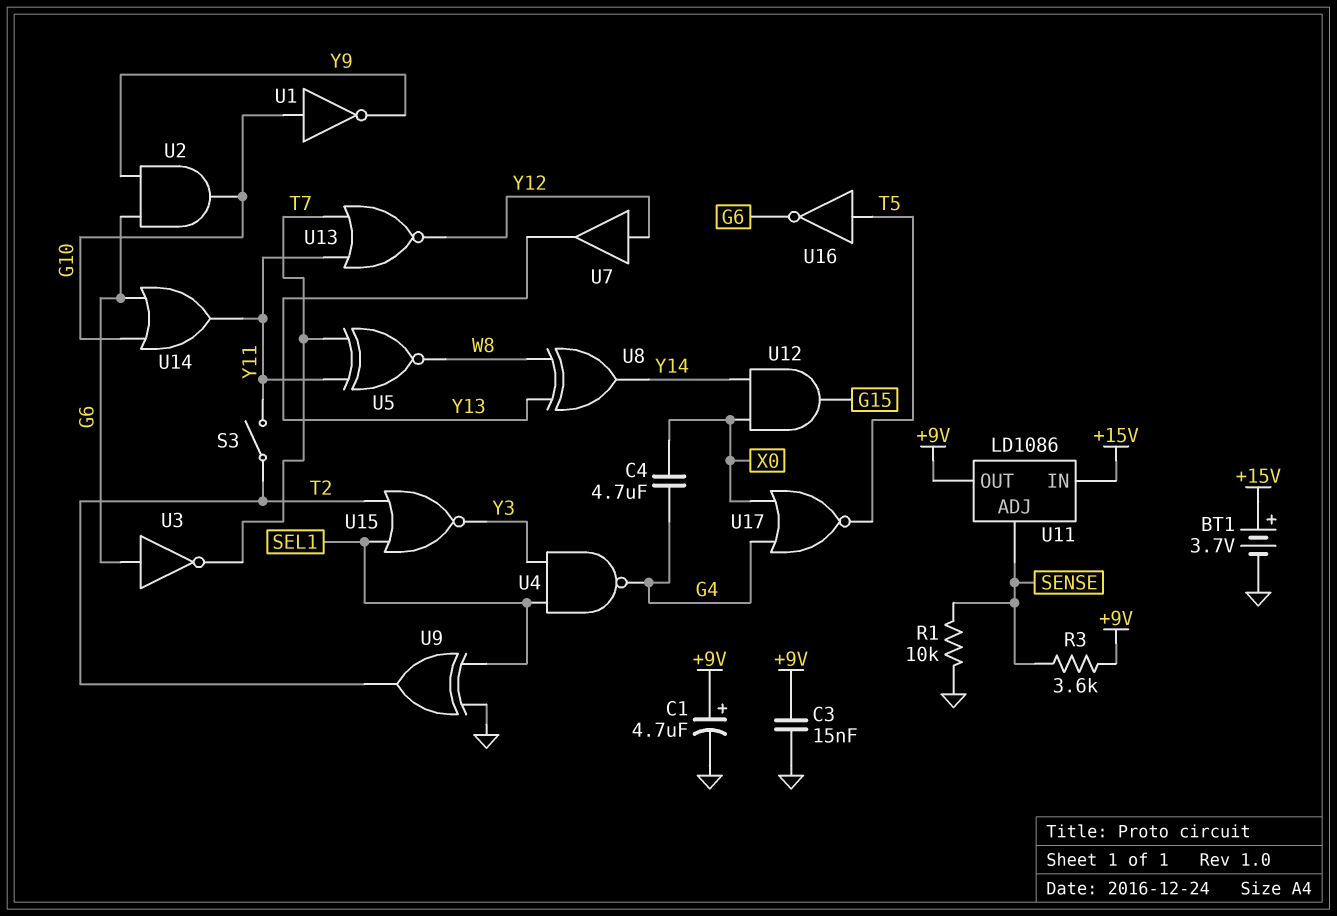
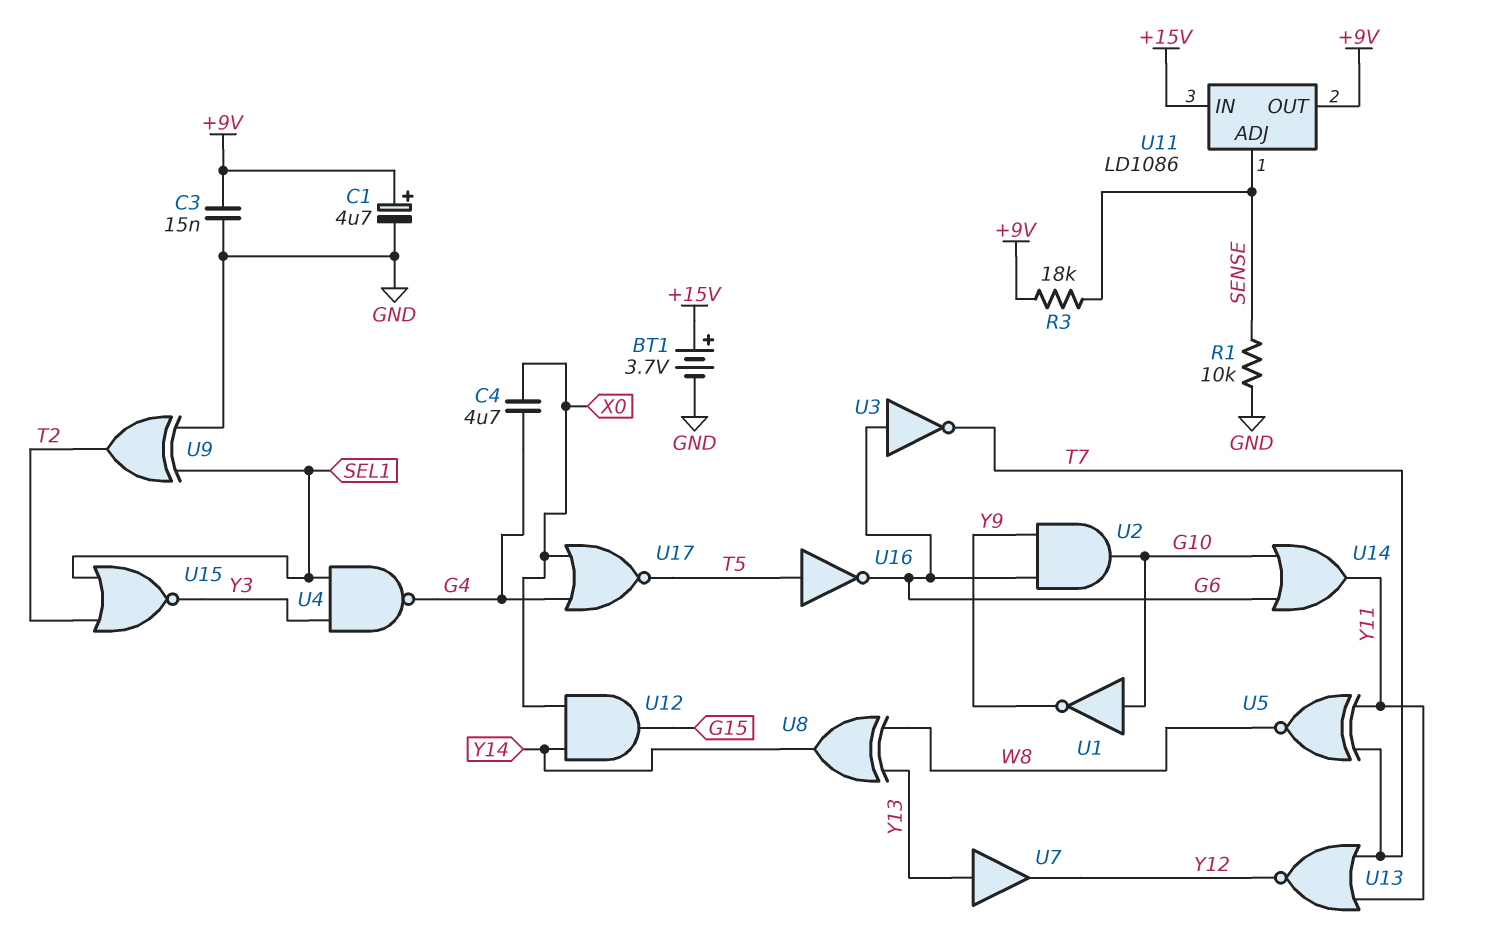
R3: 3.6k (+9V, SENSE) -> 18k (+9V, SENSE)
S3: switch (T2, Y11) -> none
U7: buffer (in Y12, out Y13) -> buffer (in Y13, out Y12)

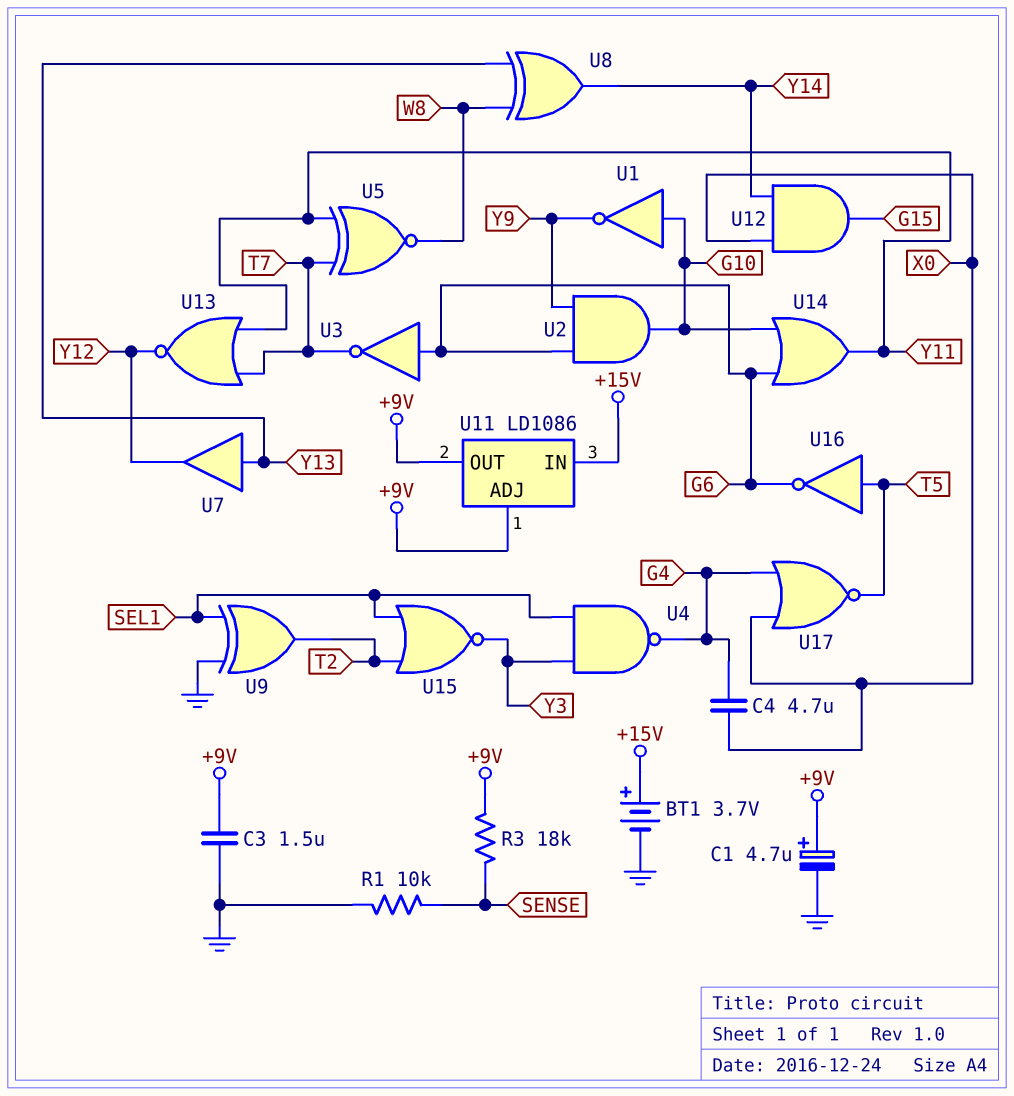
C3: 15nF (+9V, GND) -> 1.5uF (+9V, GND)
U11 pin ADJ: SENSE -> +9V

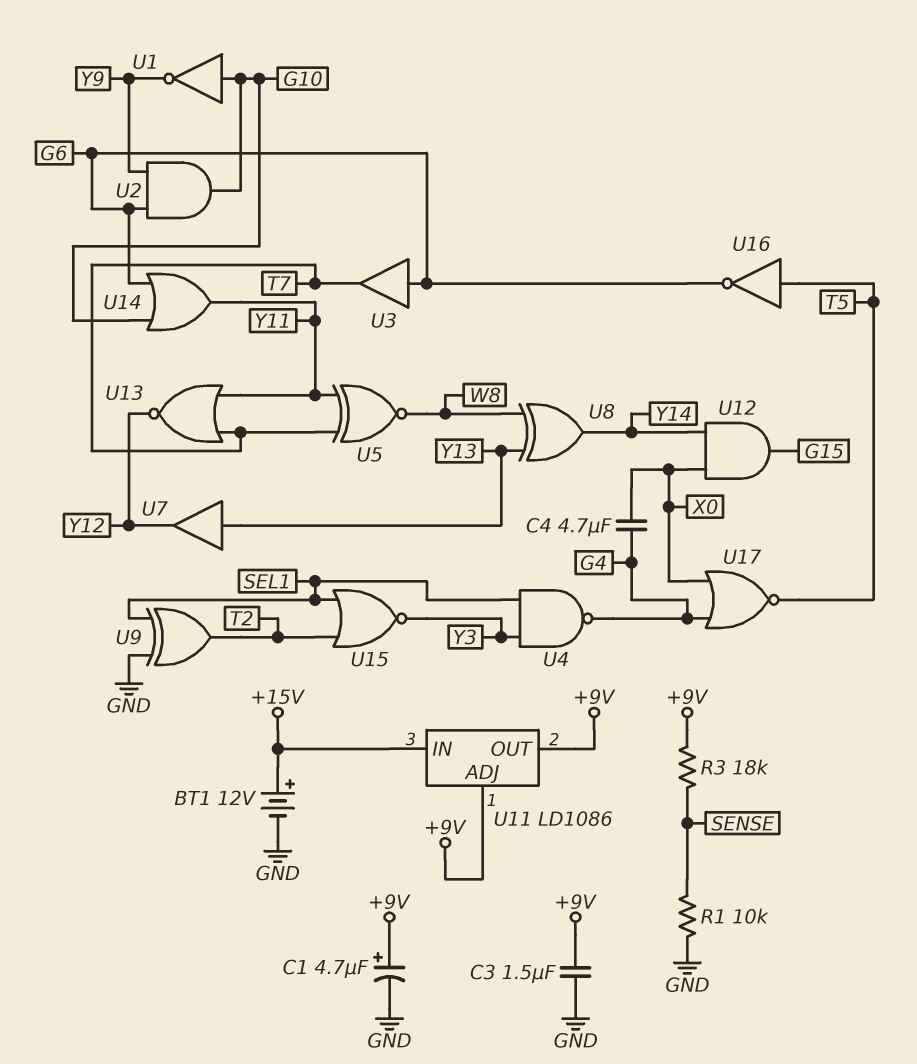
BT1: 3.7V (plus +15V, minus GND) -> 12V (plus +15V, minus GND)
U3: NOT (in G6, out T7) -> buffer (in G6, out T7)

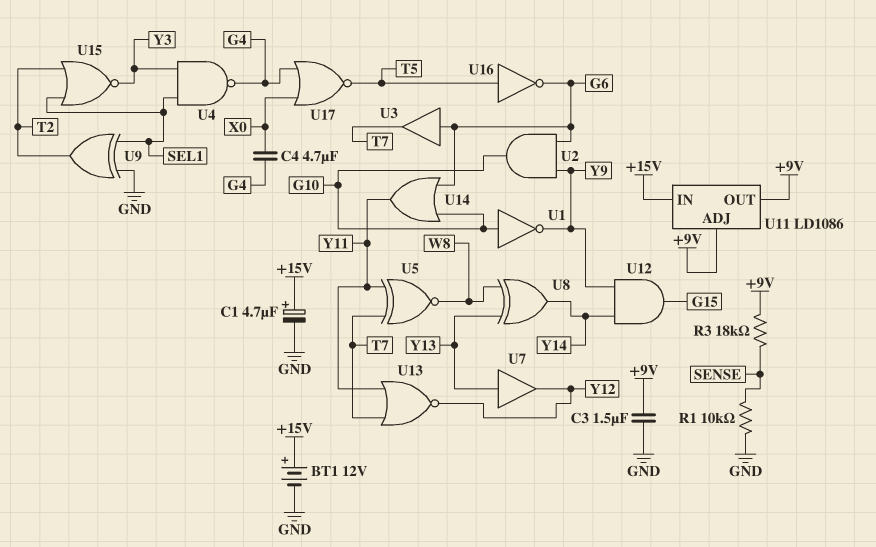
C1: 4.7uF (plus +9V, minus GND) -> 4.7uF (plus +15V, minus GND)
U12: AND (in X0, in Y14, out G15) -> AND (in Y9, in Y14, out G15)

